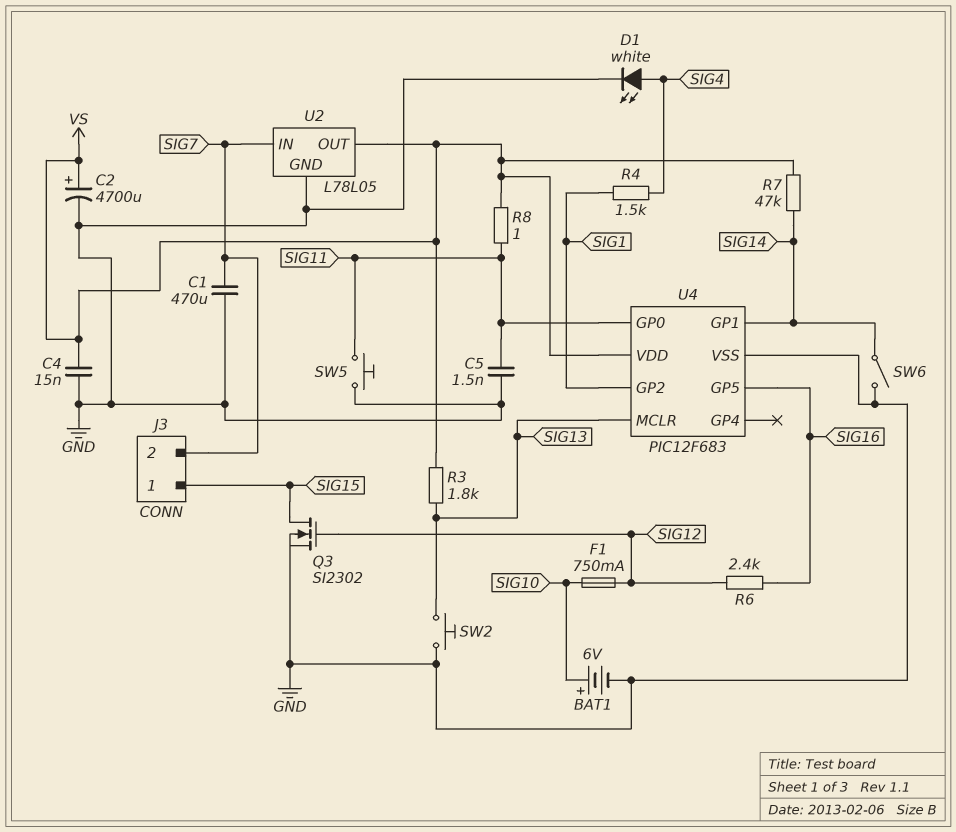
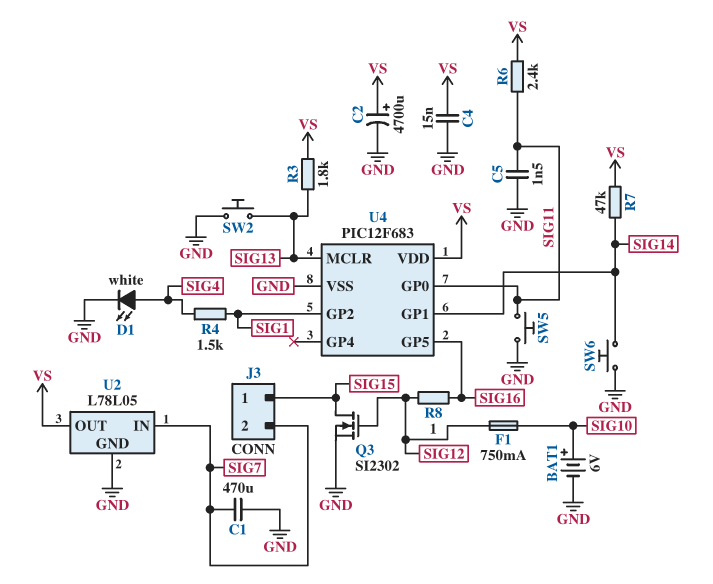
R6: 2.4k (SIG12, SIG16) -> 2.4k (SIG11, VS)
R8: 1 (SIG11, VS) -> 1 (SIG12, SIG16)
SW6: switch (GND, SIG14) -> button (GND, SIG14)

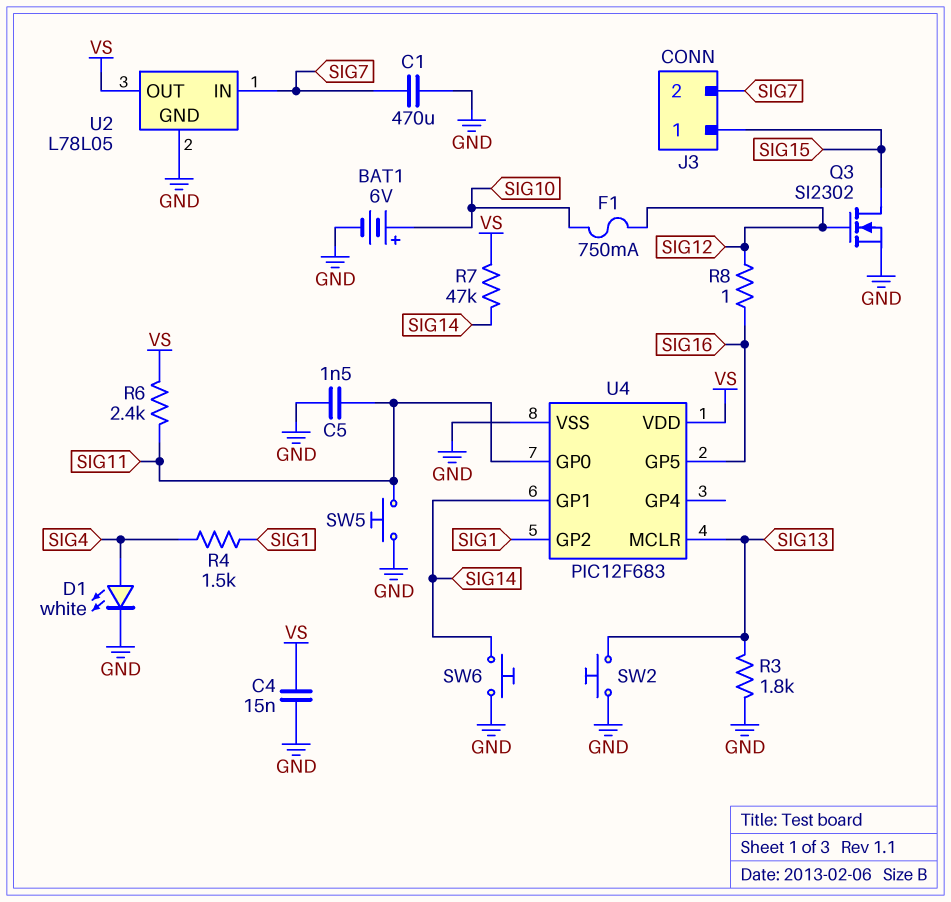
C2: 4700uF (plus VS, minus GND) -> none
R3: 1.8k (SIG13, VS) -> 1.8k (GND, SIG13)

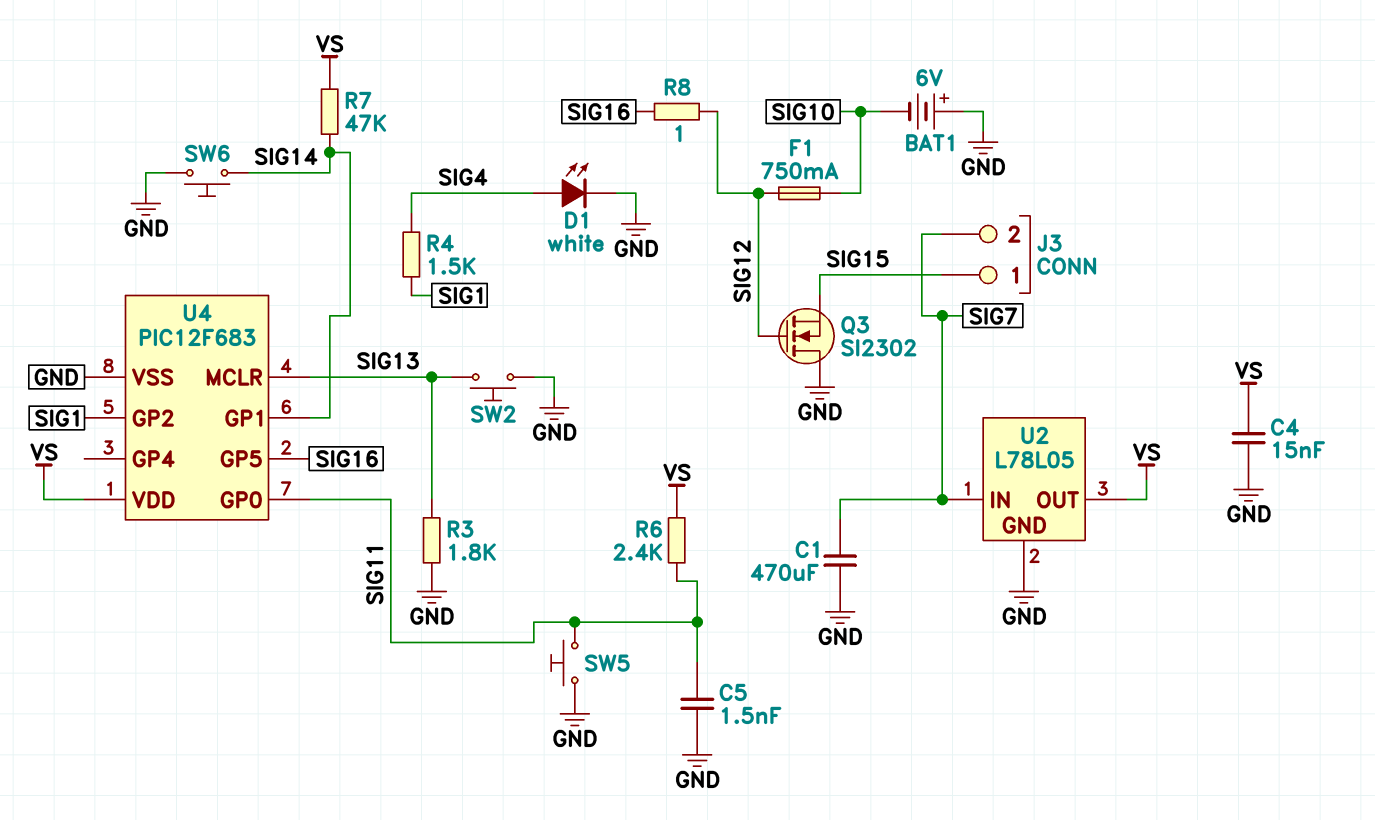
BAT1: 6V (plus SIG10, minus GND) -> 6V (plus GND, minus SIG10)
Q3: NMOS SI2302 (G SIG12, D SIG15, S GND) -> NMOS SI2302 (G SIG12, D GND, S SIG15)

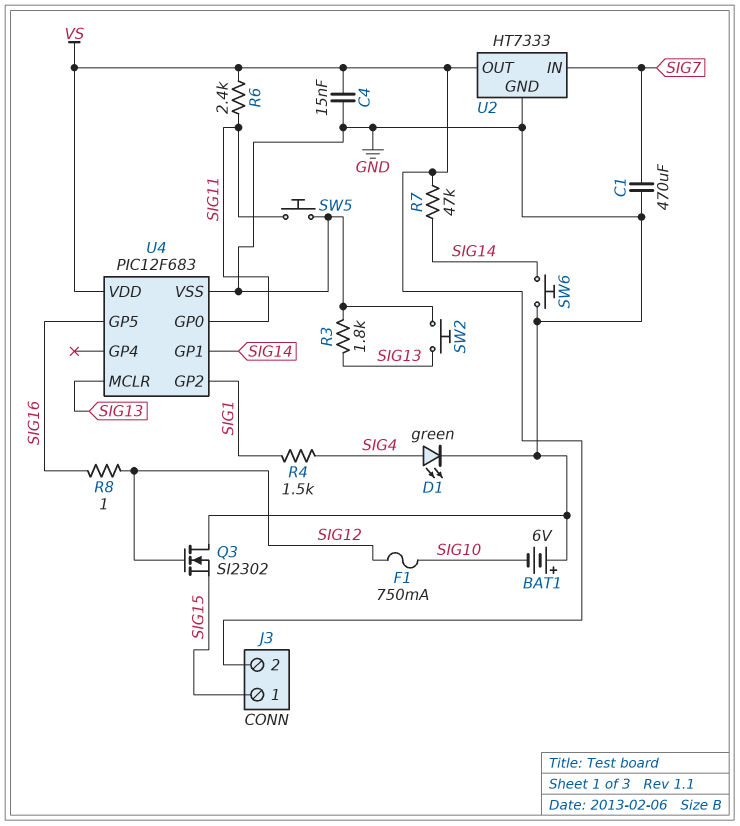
C5: 1.5nF (GND, SIG11) -> none
D1: LED white (A SIG4, K GND) -> LED green (A SIG4, K GND)
J3 pin 2: SIG7 -> VS
U2: L78L05 -> HT7333

